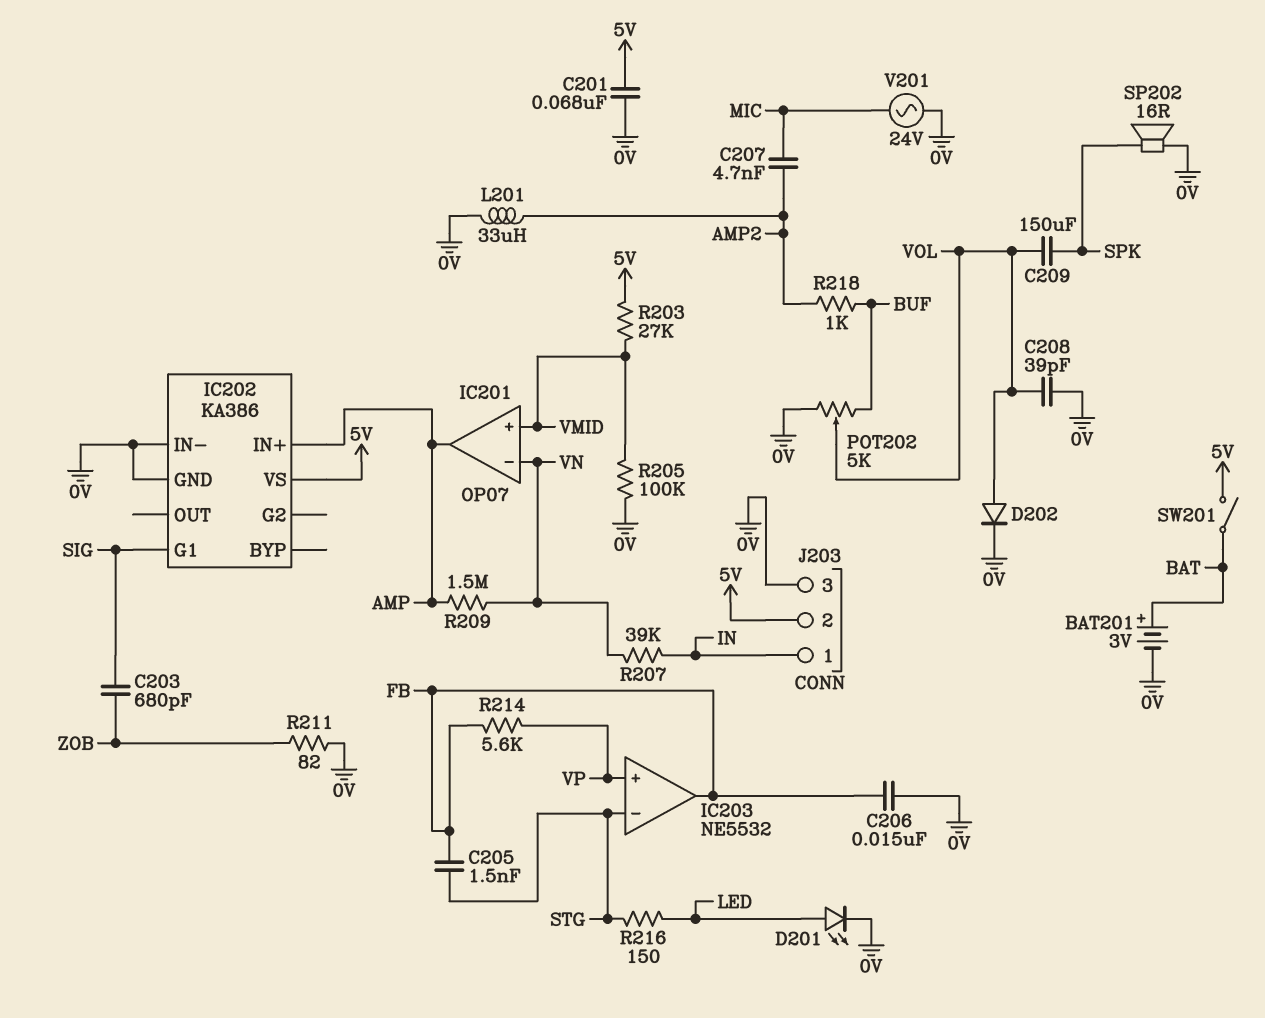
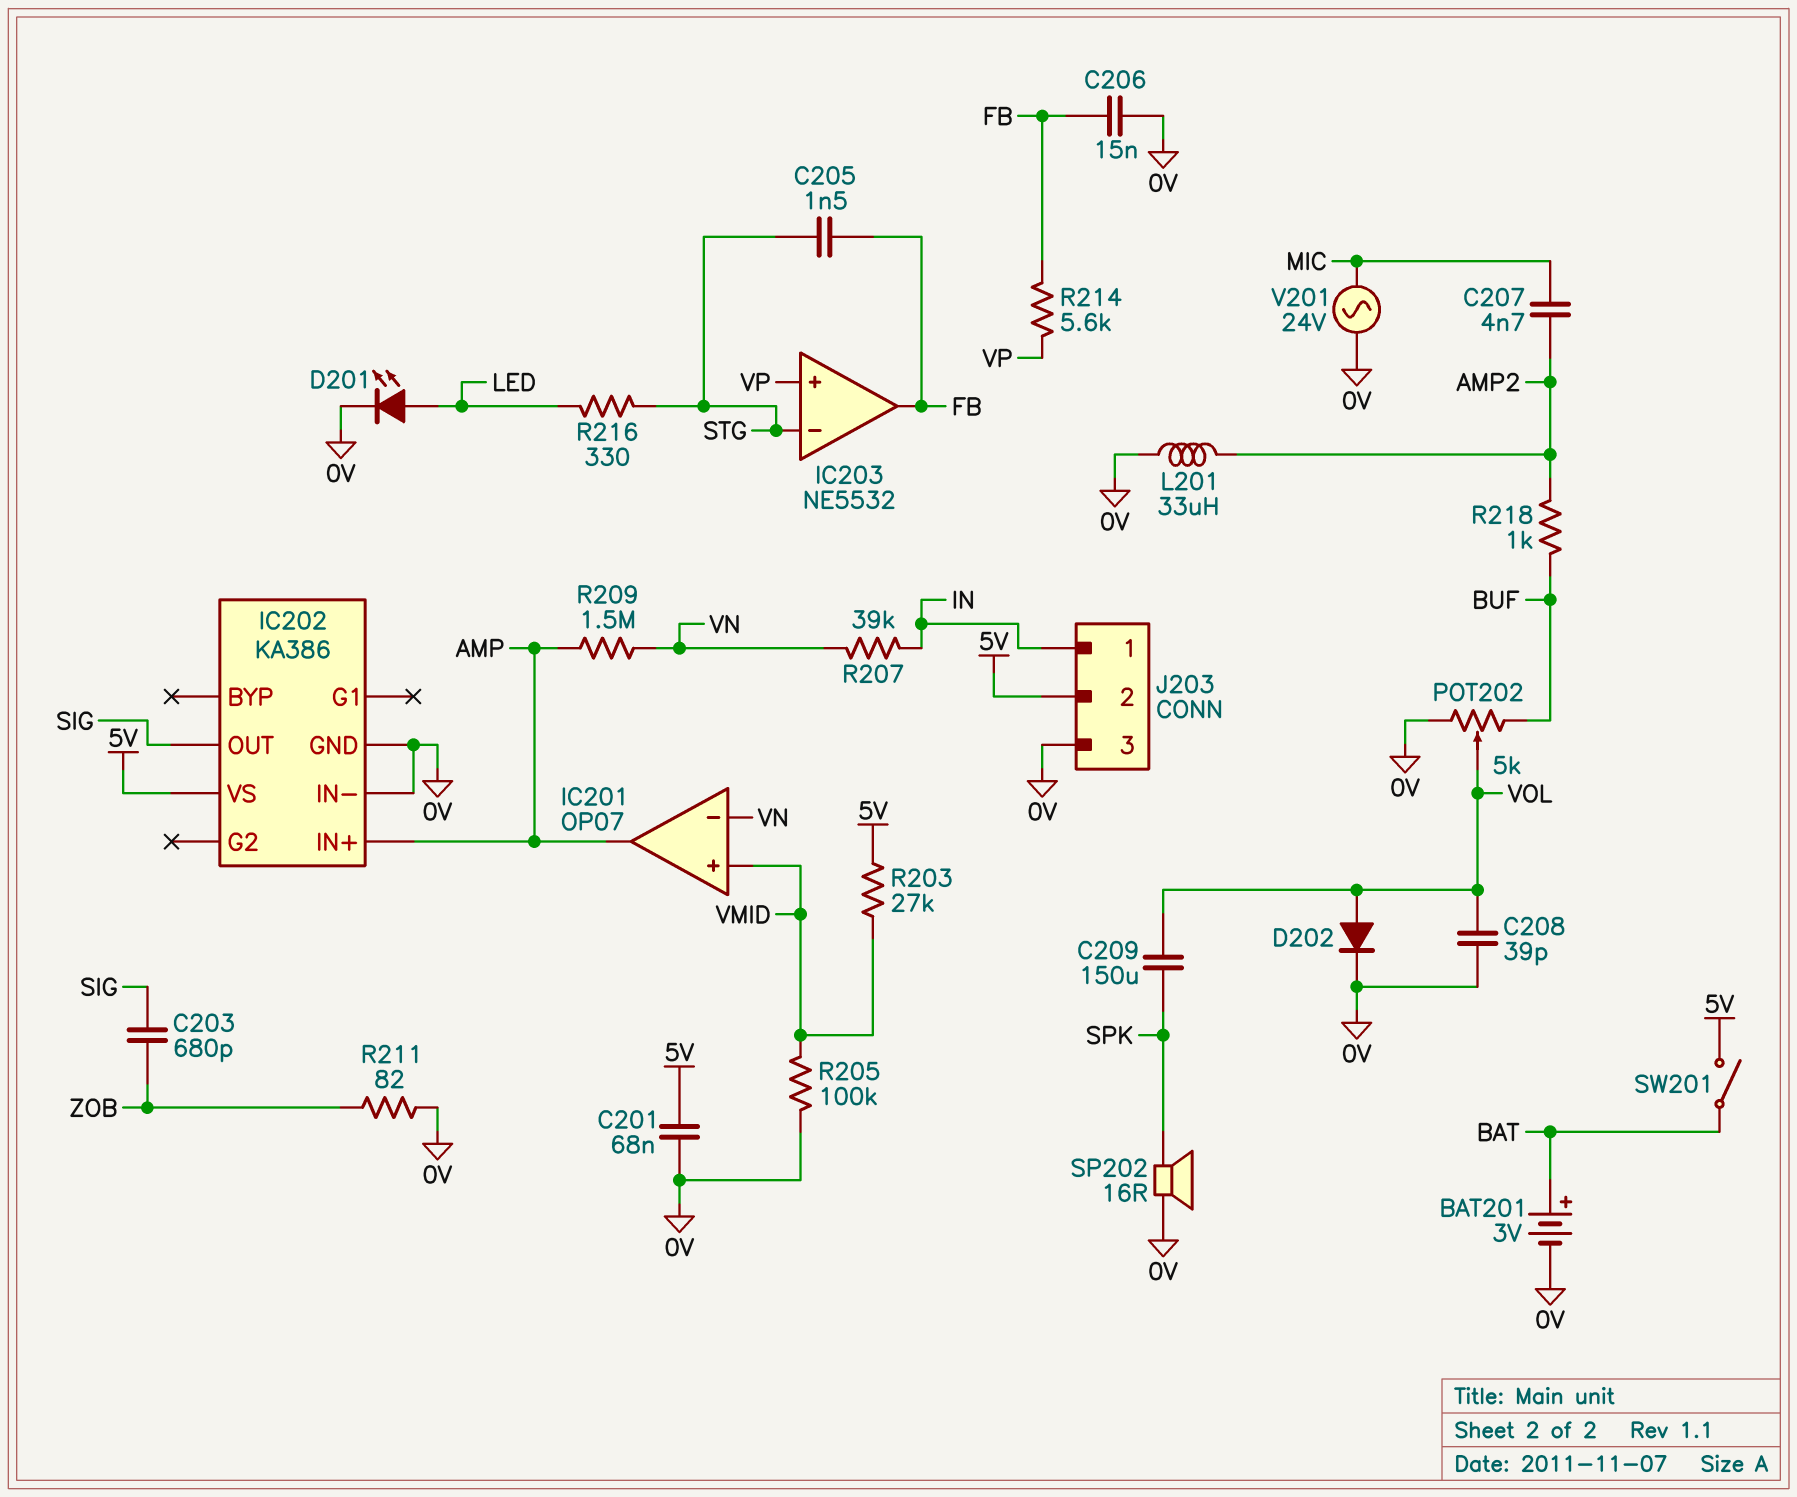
IC202 pin G1: SIG -> none
IC202 pin OUT: none -> SIG
R216: 150 (LED, STG) -> 330 (LED, STG)

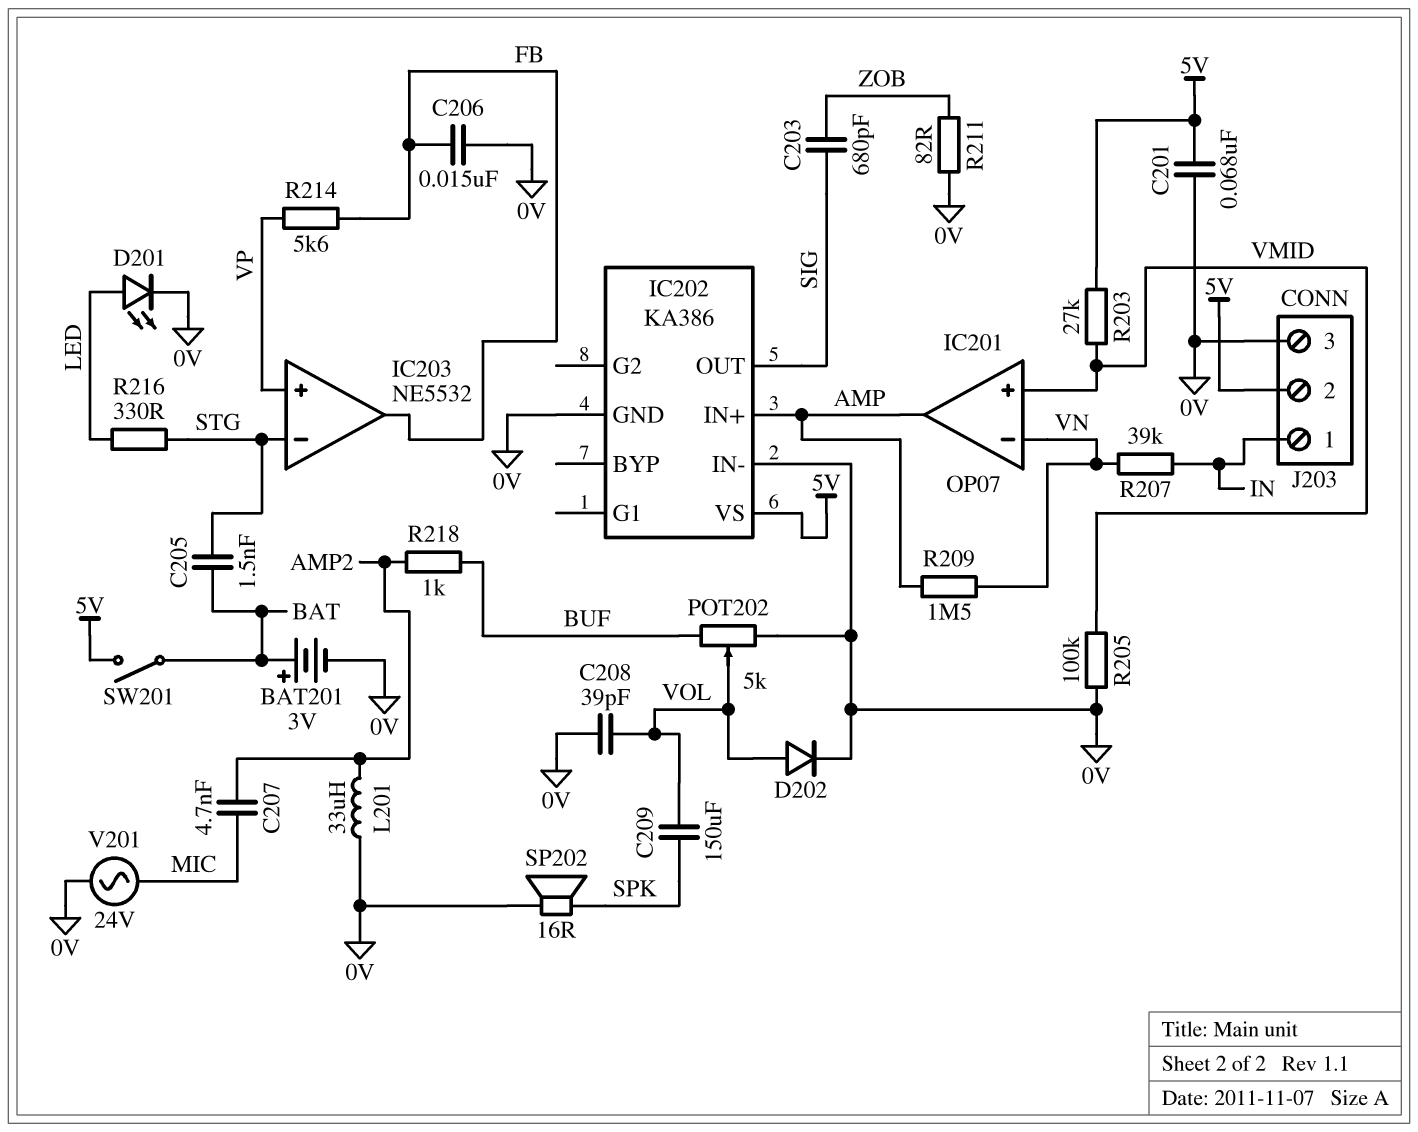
C205: 1.5nF (FB, STG) -> 1.5nF (BAT, STG)

